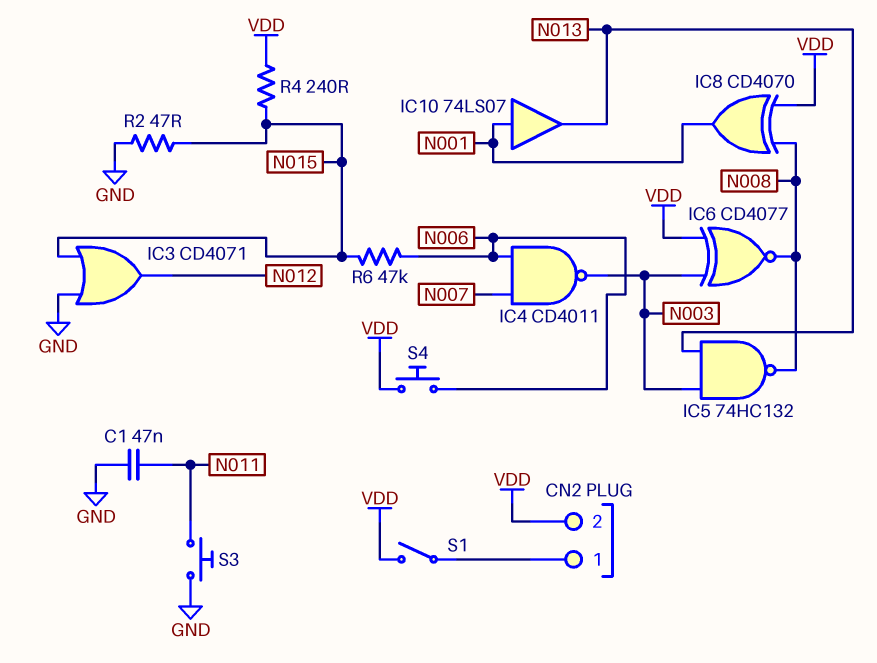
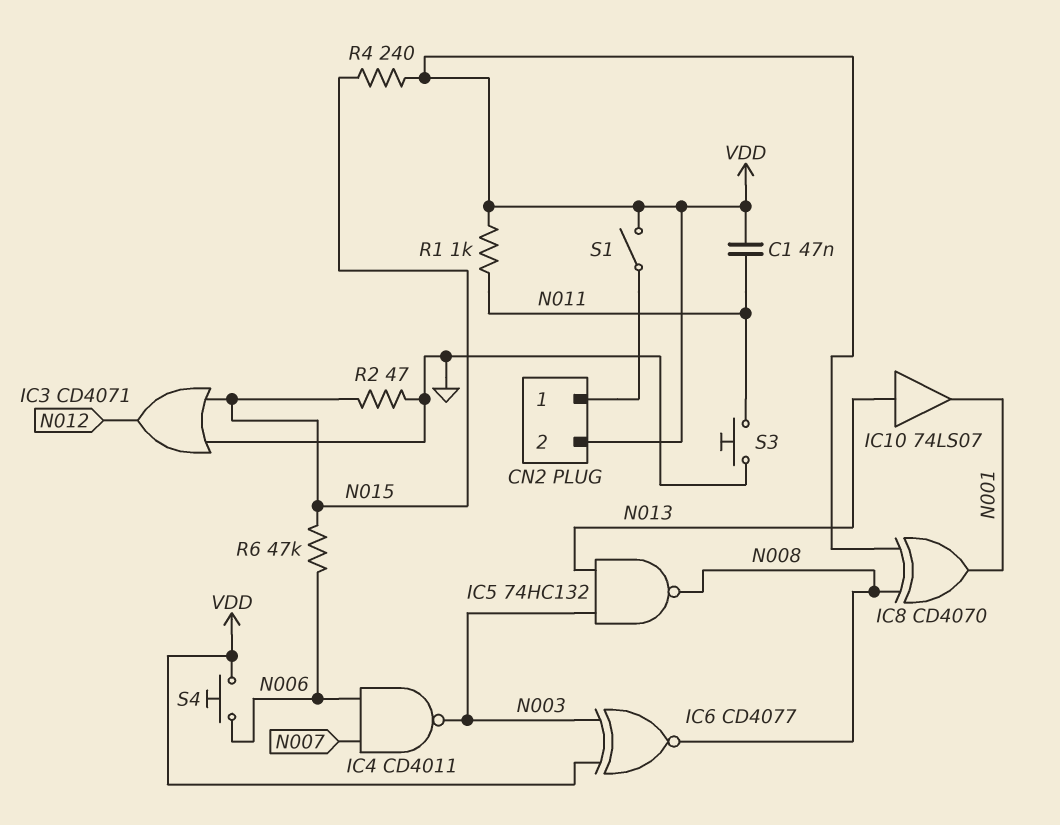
C1: 47nF (GND, N011) -> 47nF (N011, VDD)
IC10: buffer 74LS07 (in N001, out N013) -> buffer 74LS07 (in N013, out N001)
R1: none -> 1k (N011, VDD)

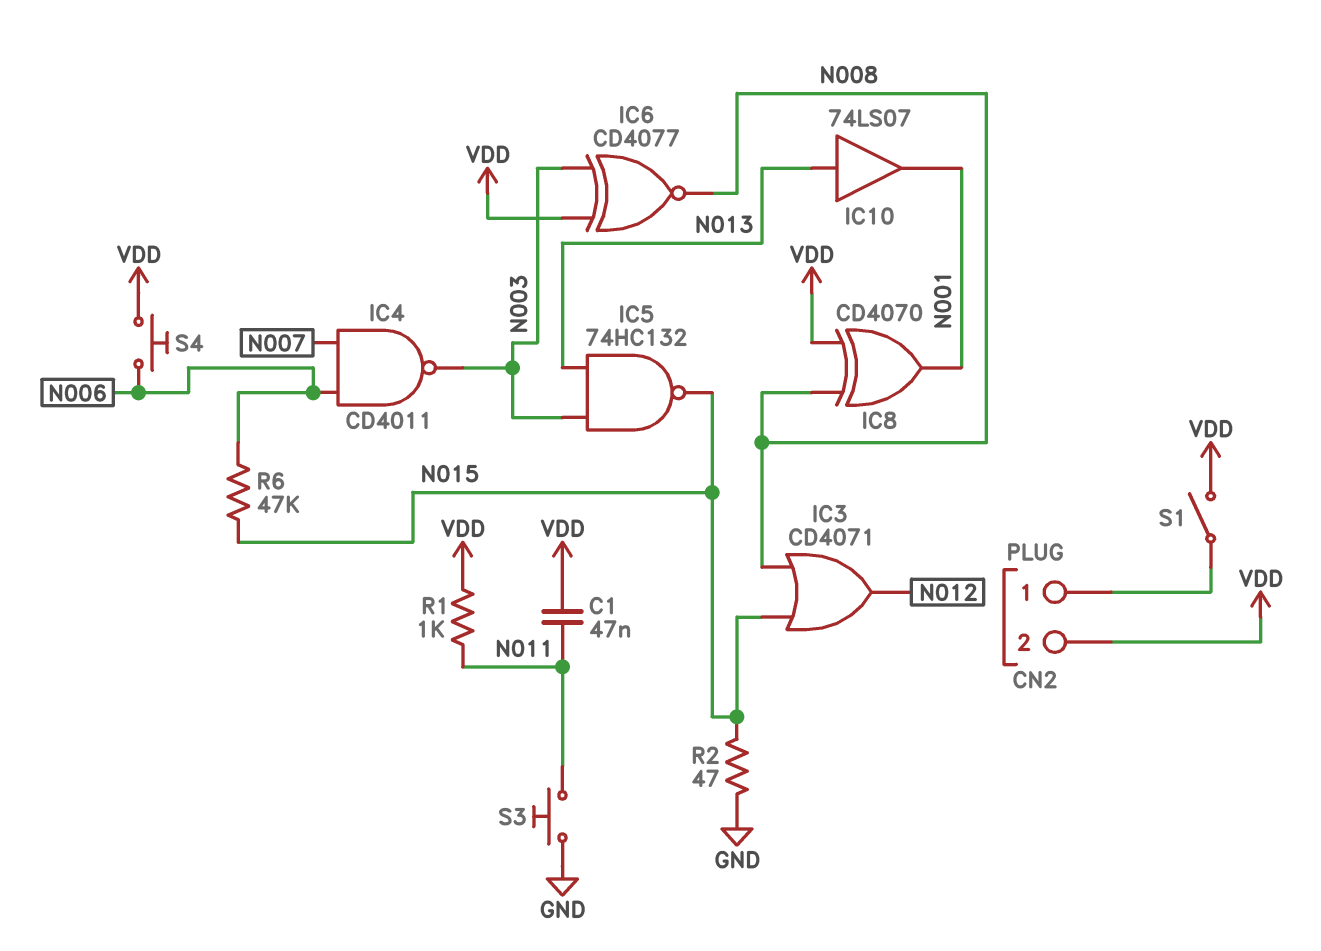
IC3: OR CD4071 (in GND, in N015, out N012) -> OR CD4071 (in N008, in N015, out N012)
IC5: NAND 74HC132 (in N003, in N013, out N008) -> NAND 74HC132 (in N003, in N013, out N015)
R4: 240 (N015, VDD) -> none

